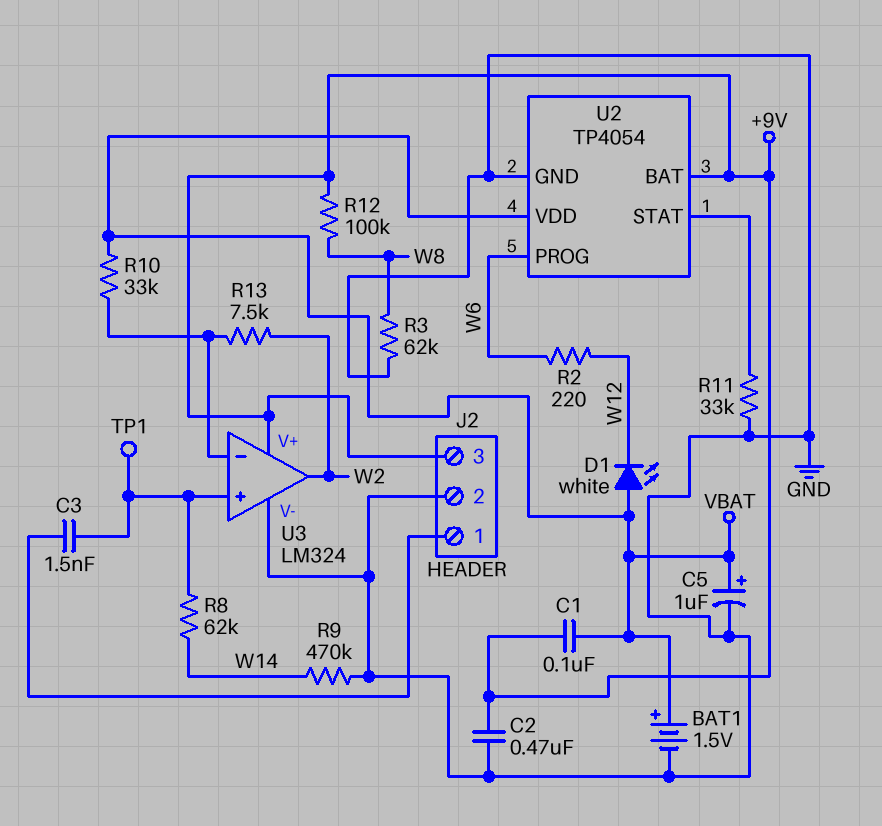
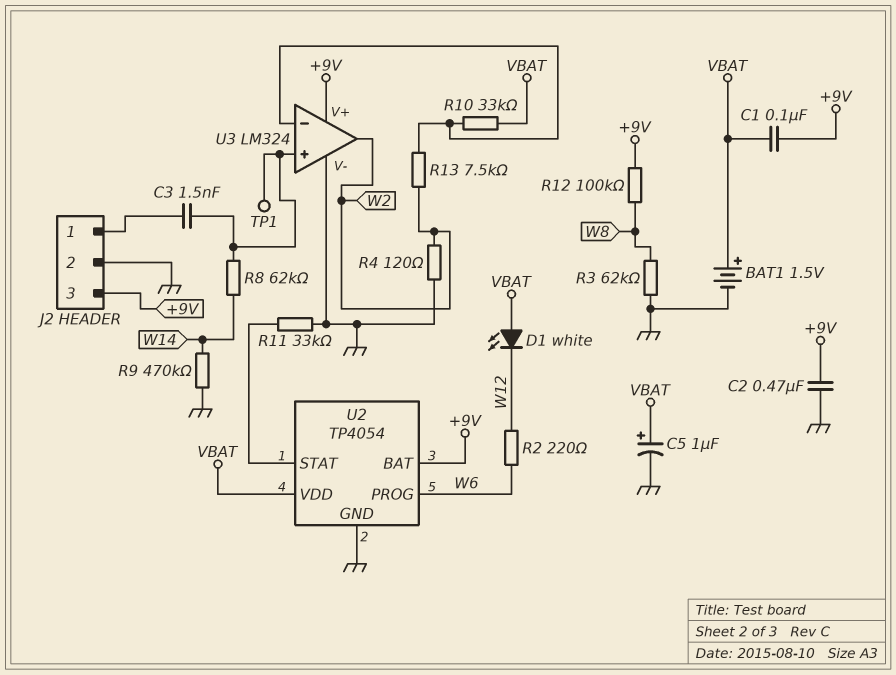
R4: none -> 120 (GND, W2)

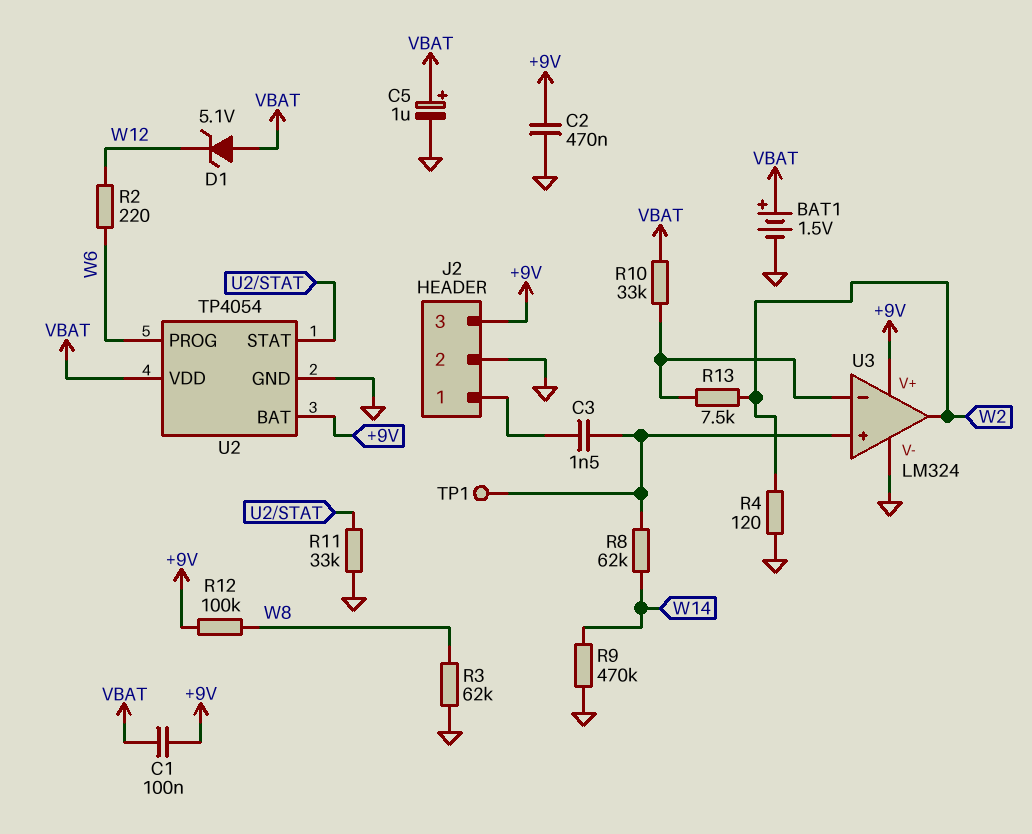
D1: LED white (A VBAT, K W12) -> zener 5.1V (A VBAT, K W12)

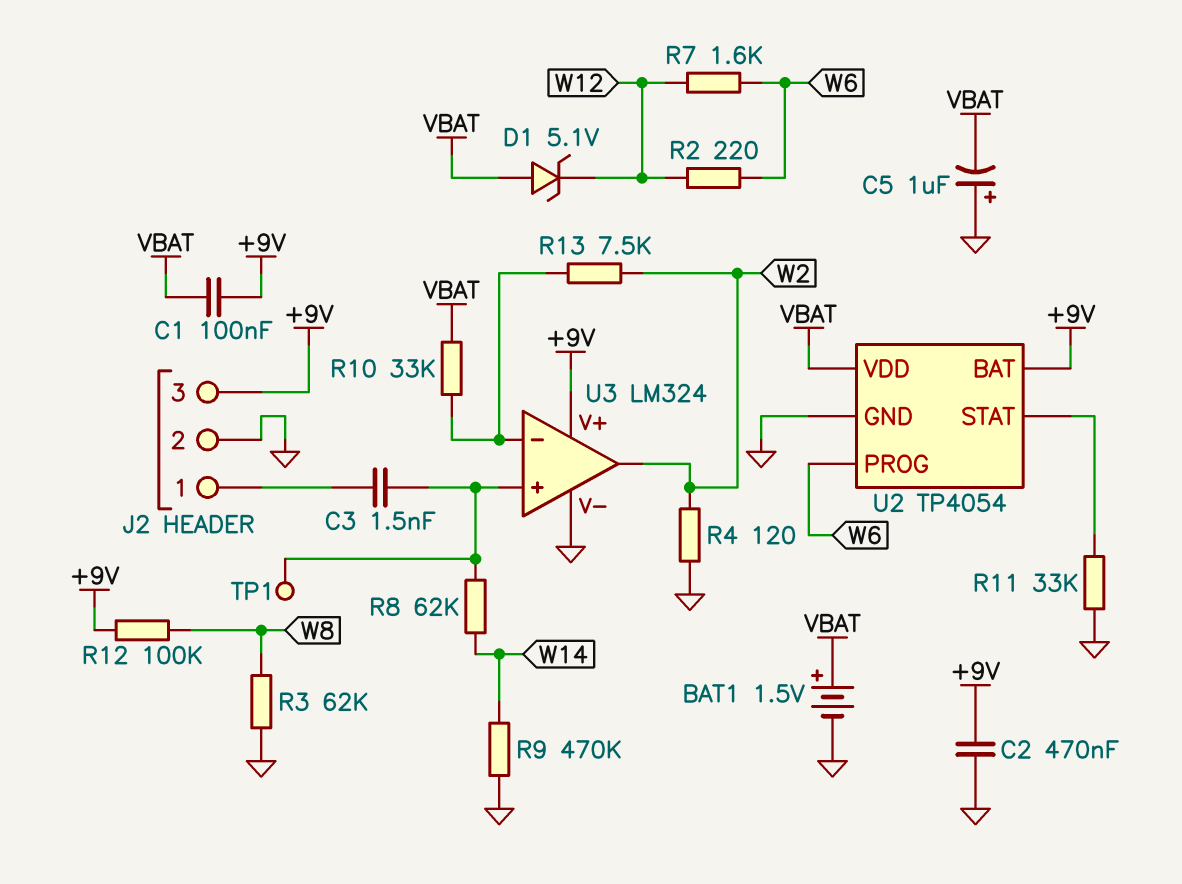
C5: 1uF (plus VBAT, minus GND) -> 1uF (plus GND, minus VBAT)
R7: none -> 1.6k (W6, W12)

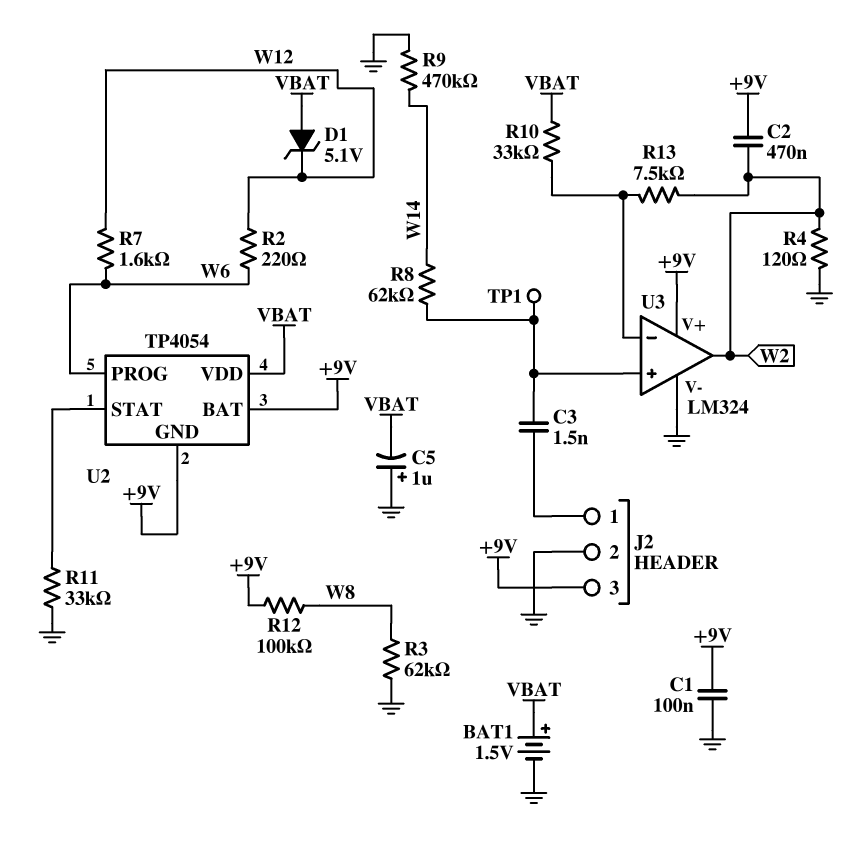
C1: 100nF (+9V, VBAT) -> 100nF (+9V, GND)
C2: 470nF (+9V, GND) -> 470nF (+9V, W2)
U2 pin GND: GND -> +9V

